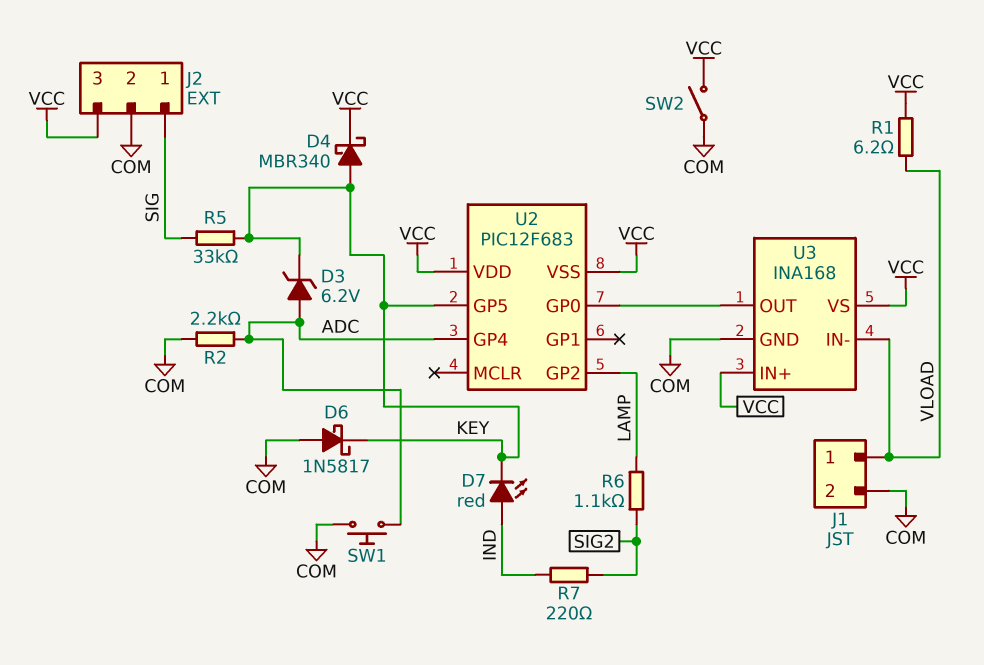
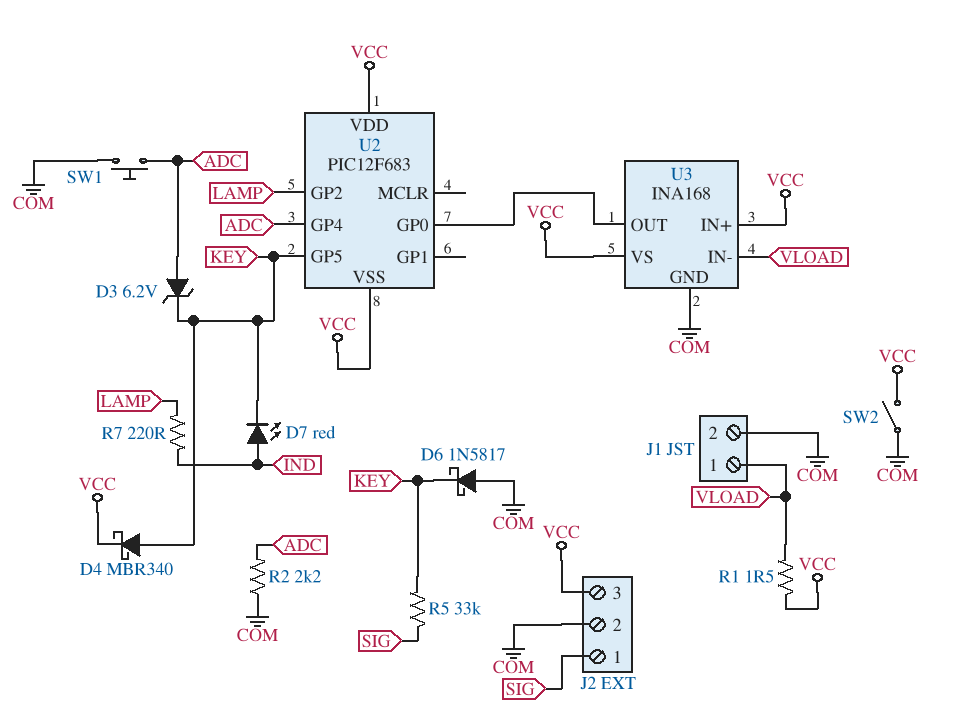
R1: 6.2 (VCC, VLOAD) -> 1.5 (VCC, VLOAD)
R6: 1.1k (LAMP, SIG2) -> none
R7: 220 (IND, SIG2) -> 220 (IND, LAMP)

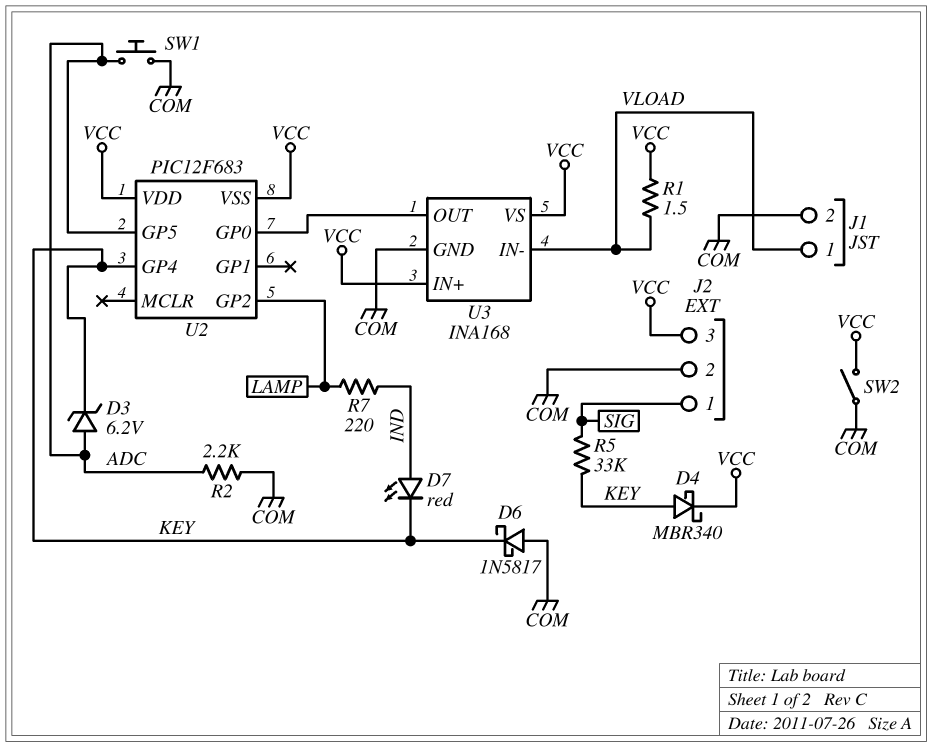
U2 pin GP4: ADC -> KEY
U2 pin GP5: KEY -> ADC

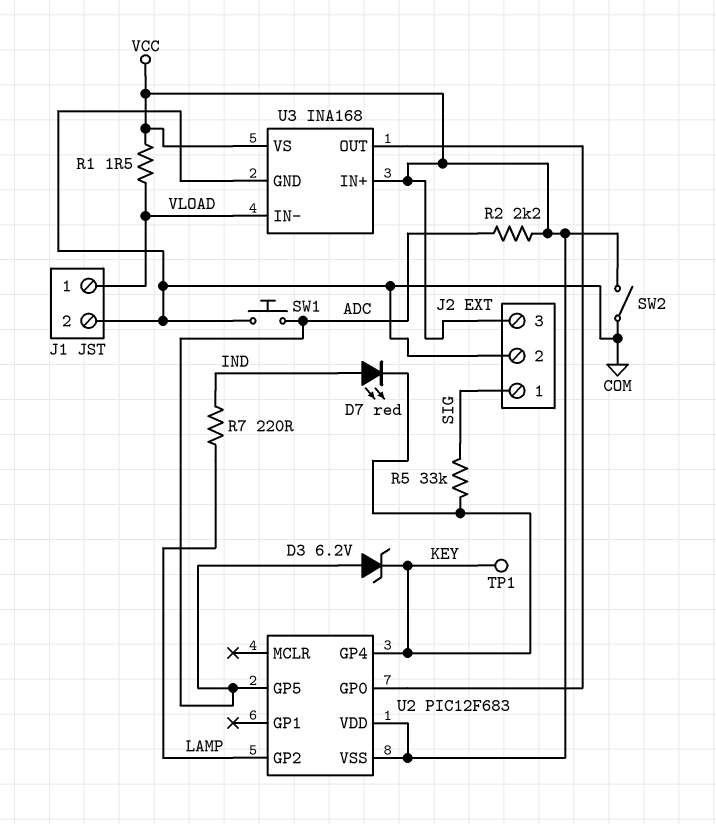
D4: schottky MBR340 (A KEY, K VCC) -> none
D6: schottky 1N5817 (A COM, K KEY) -> none
R2: 2.2k (ADC, COM) -> 2.2k (ADC, VCC)
TP1: none -> test point (KEY)

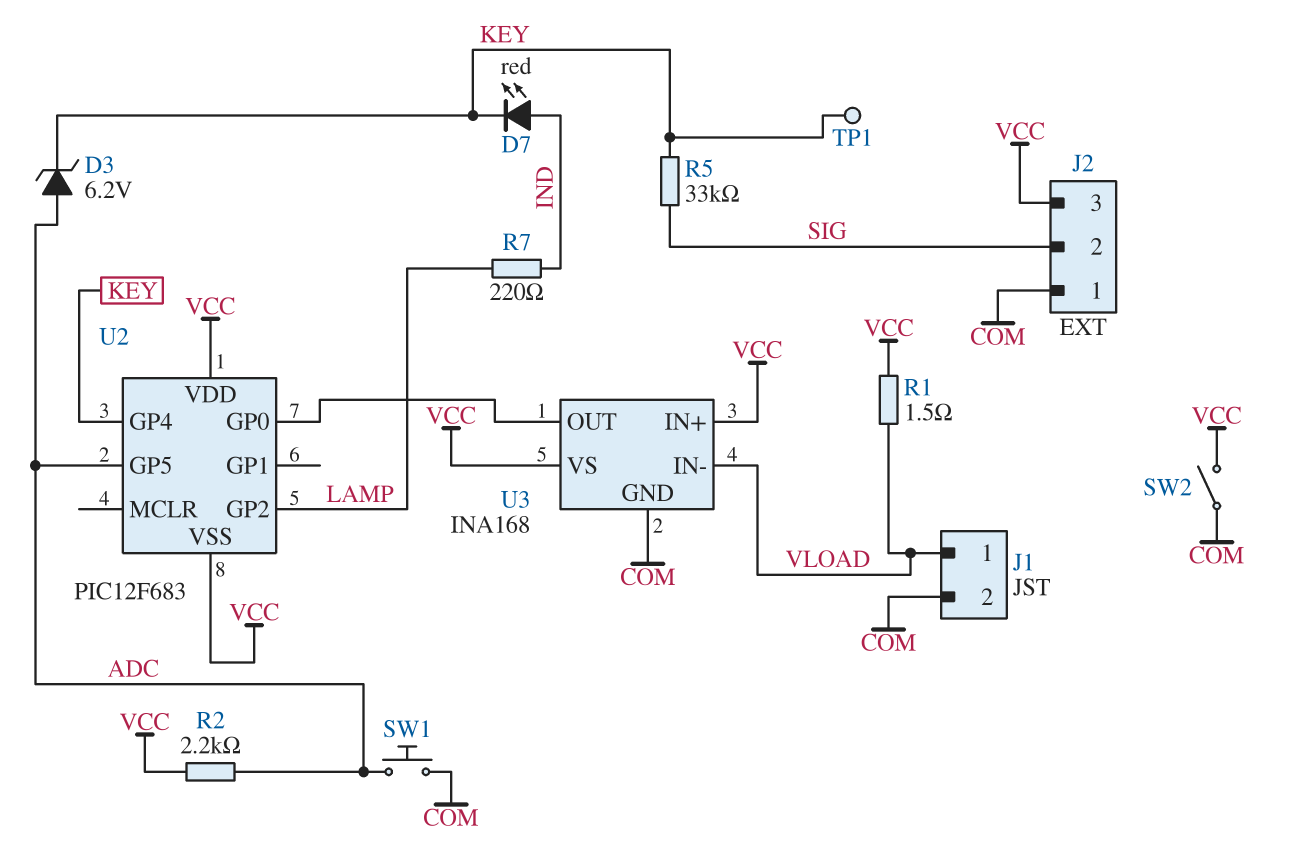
J2 pin 1: SIG -> COM
J2 pin 2: COM -> SIG

